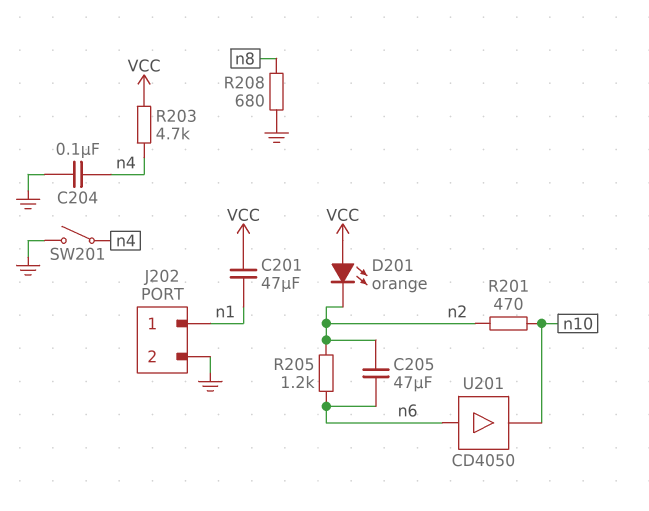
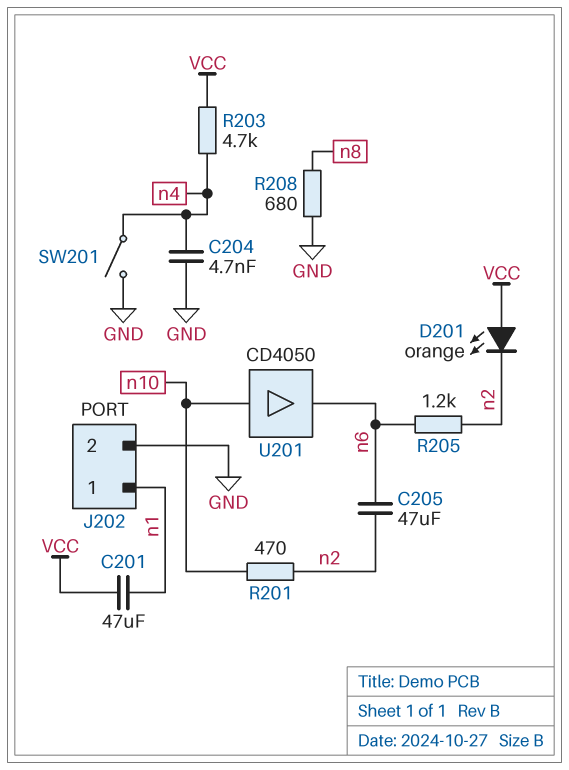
C204: 100nF (GND, n4) -> 4.7nF (GND, n4)
U201: buffer CD4050 (in n6, out n10) -> buffer CD4050 (in n10, out n6)

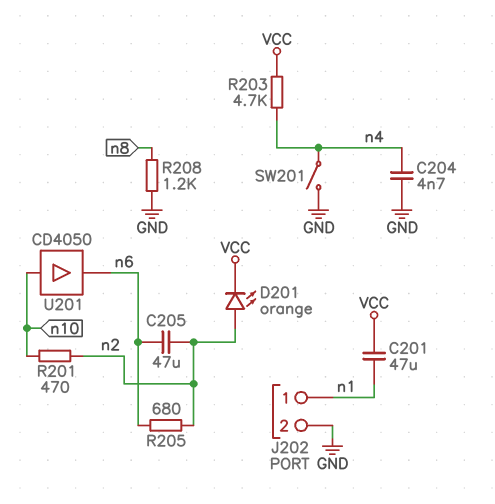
D201: LED orange (A VCC, K n2) -> LED orange (A n2, K VCC)
R205: 1.2k (n2, n6) -> 680 (n2, n6)
R208: 680 (GND, n8) -> 1.2k (GND, n8)

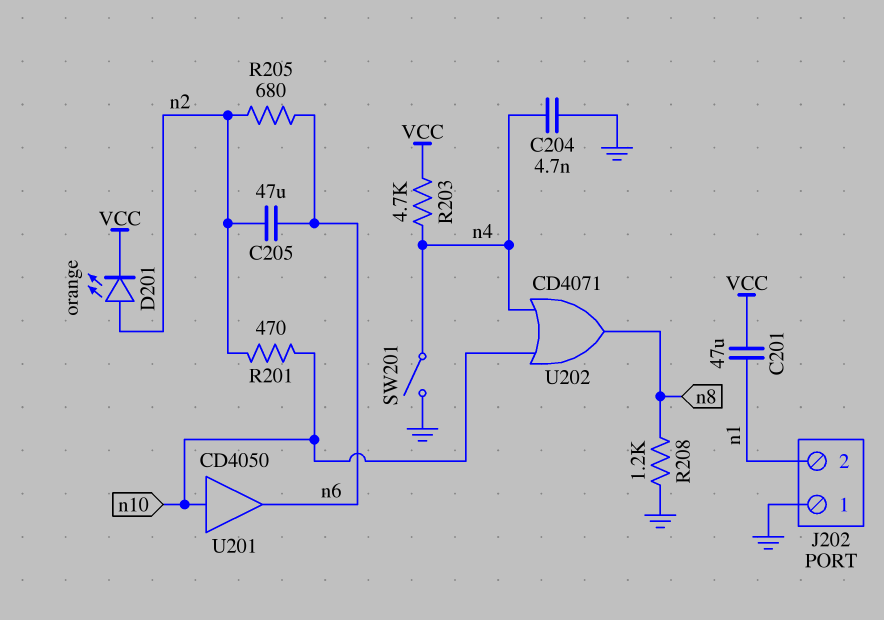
J202 pin 1: n1 -> GND
J202 pin 2: GND -> n1
U202: none -> OR CD4071 (in n4, in n10, out n8)

